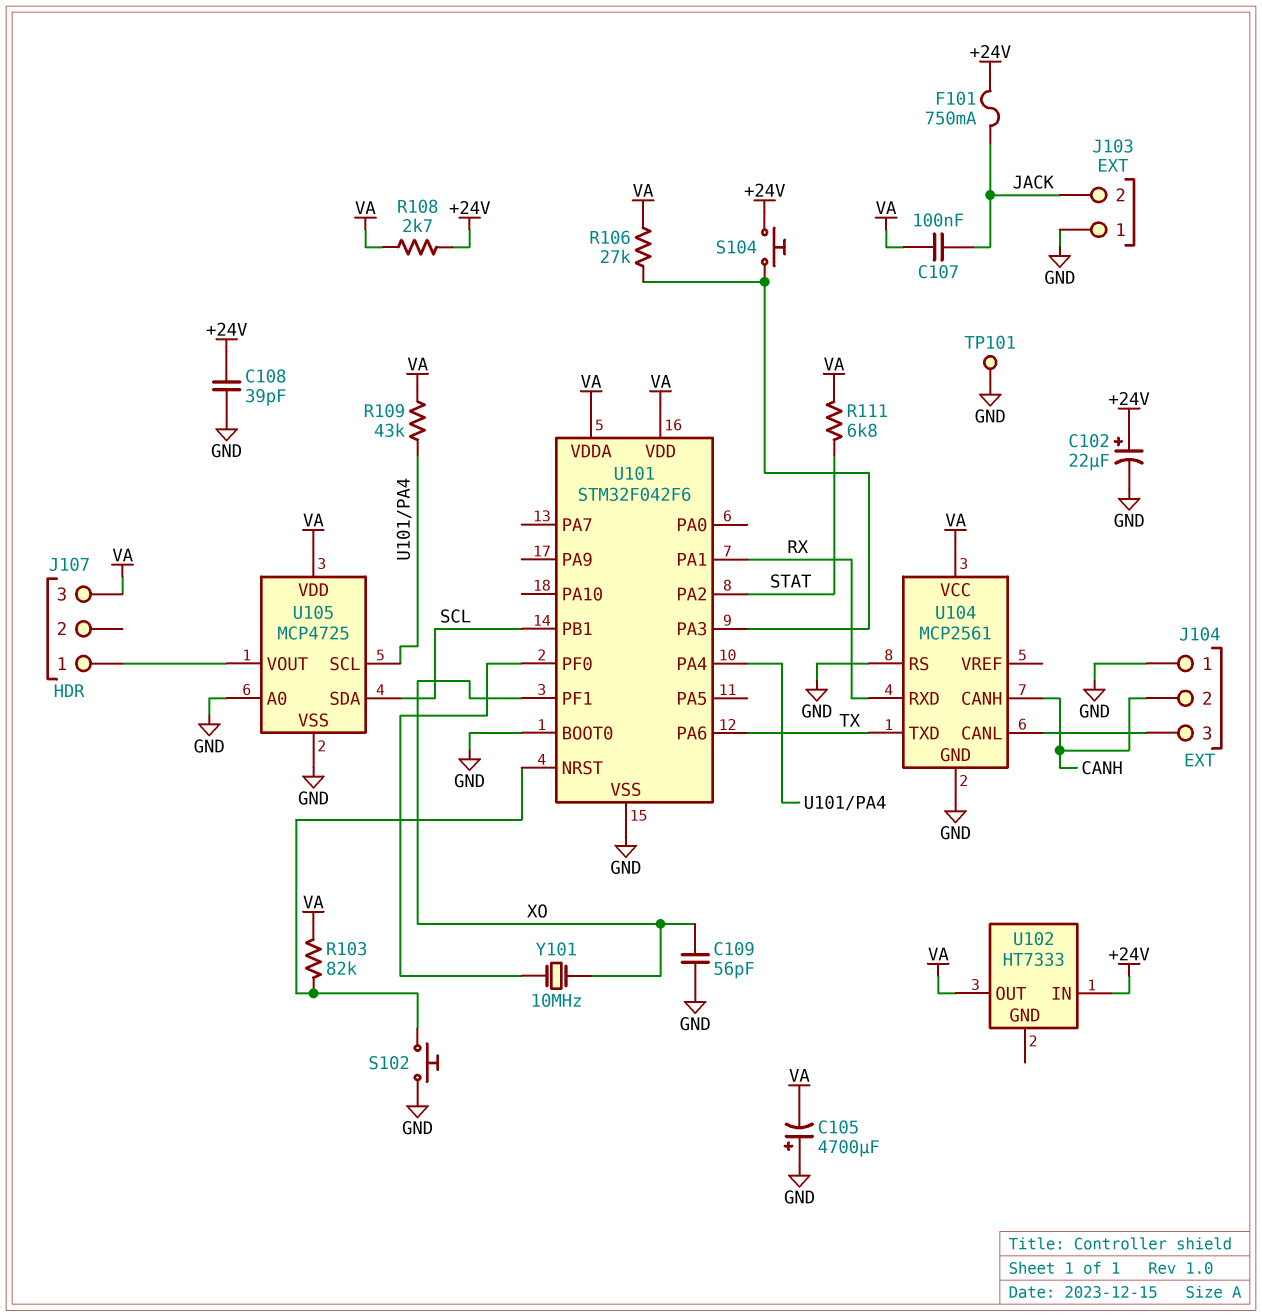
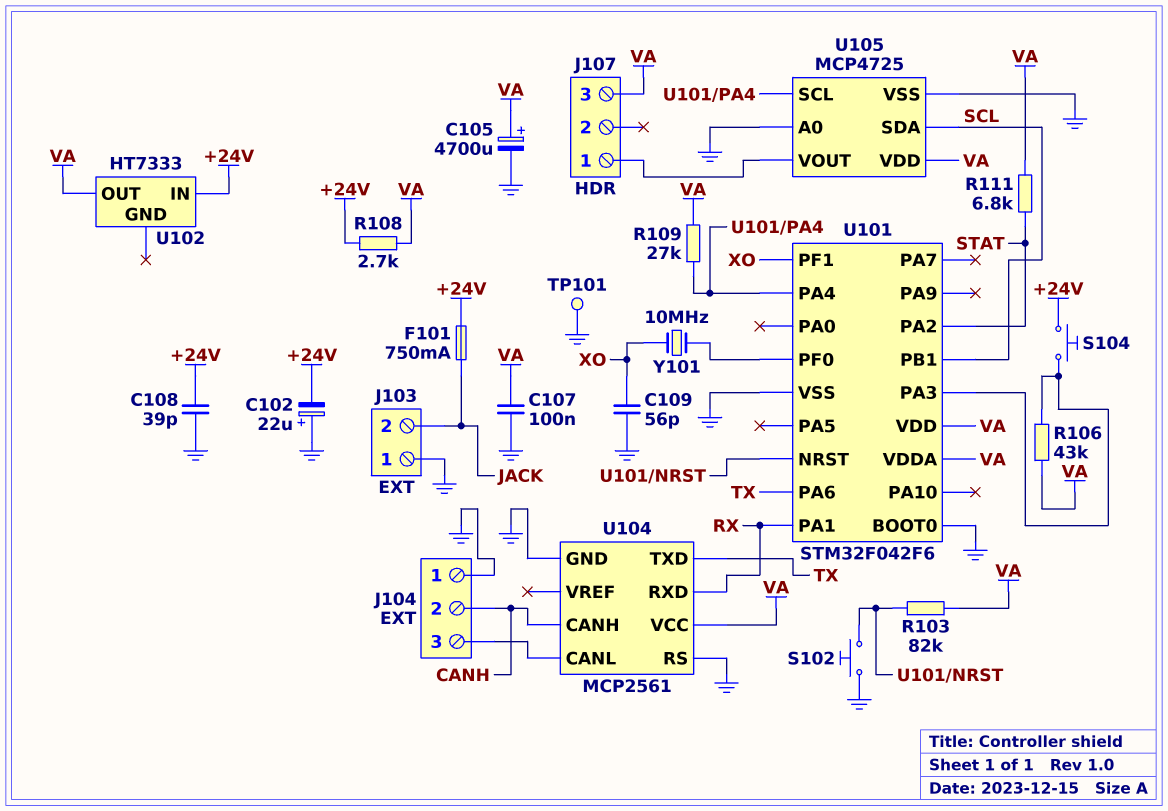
C102: 22uF (plus +24V, minus GND) -> 22uF (plus GND, minus +24V)
C105: 4700uF (plus GND, minus VA) -> 4700uF (plus VA, minus GND)
C107: 100nF (JACK, VA) -> 100nF (GND, VA)
R106: 27k (U101/PA3, VA) -> 43k (U101/PA3, VA)
R109: 43k (U101/PA4, VA) -> 27k (U101/PA4, VA)

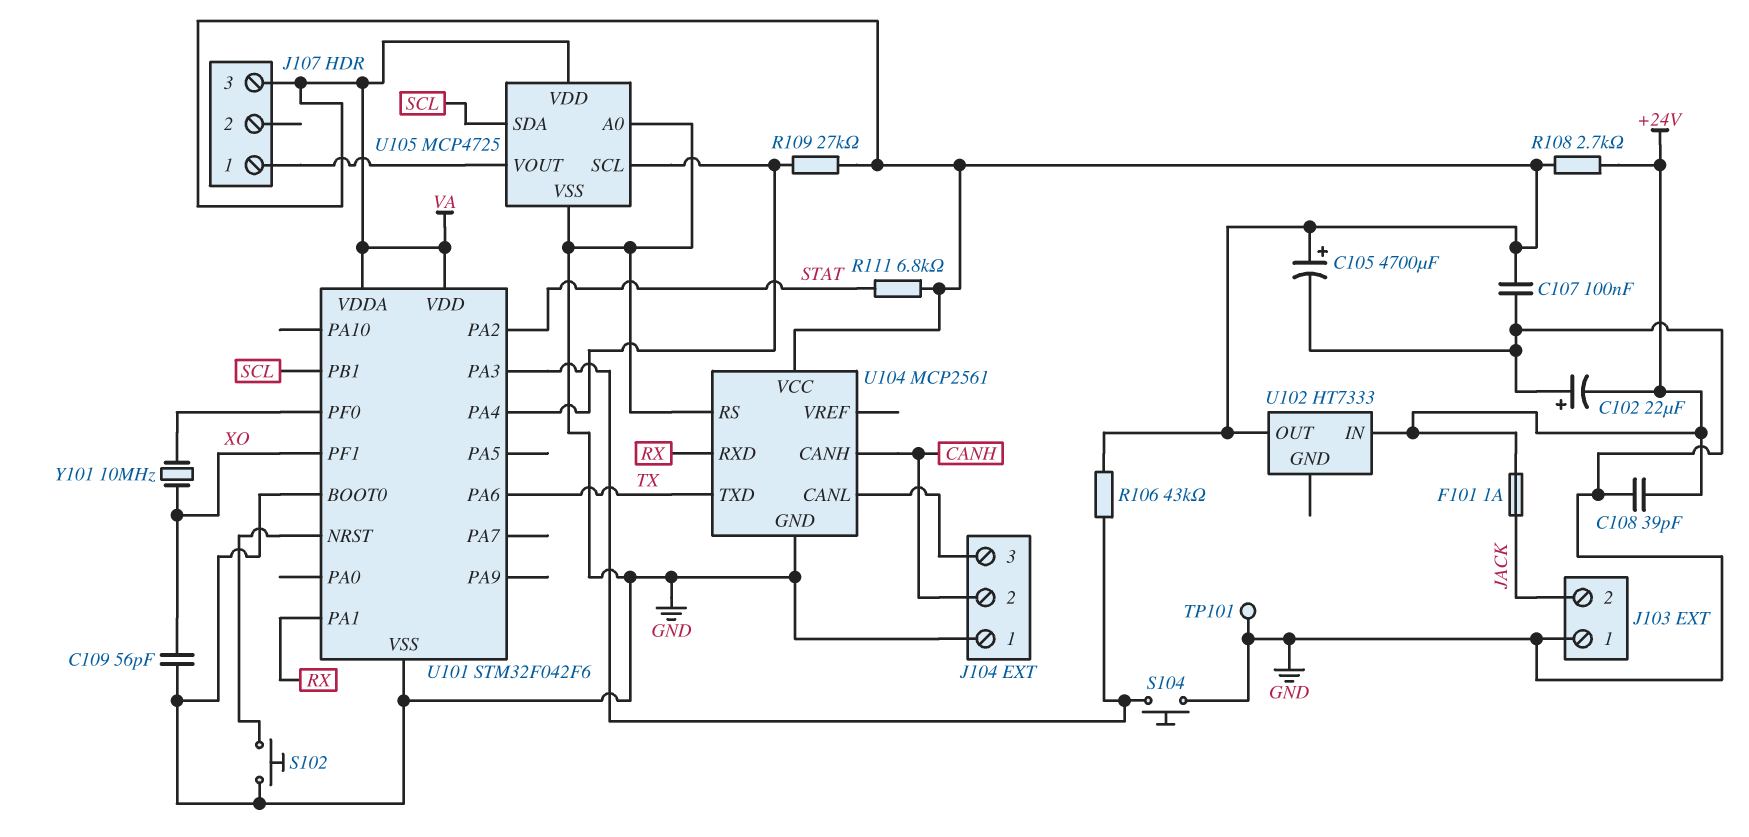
F101: 750mA (+24V, JACK) -> 1A (+24V, JACK)
R103: 82k (U101/NRST, VA) -> none
S104: button (+24V, U101/PA3) -> button (GND, U101/PA3)

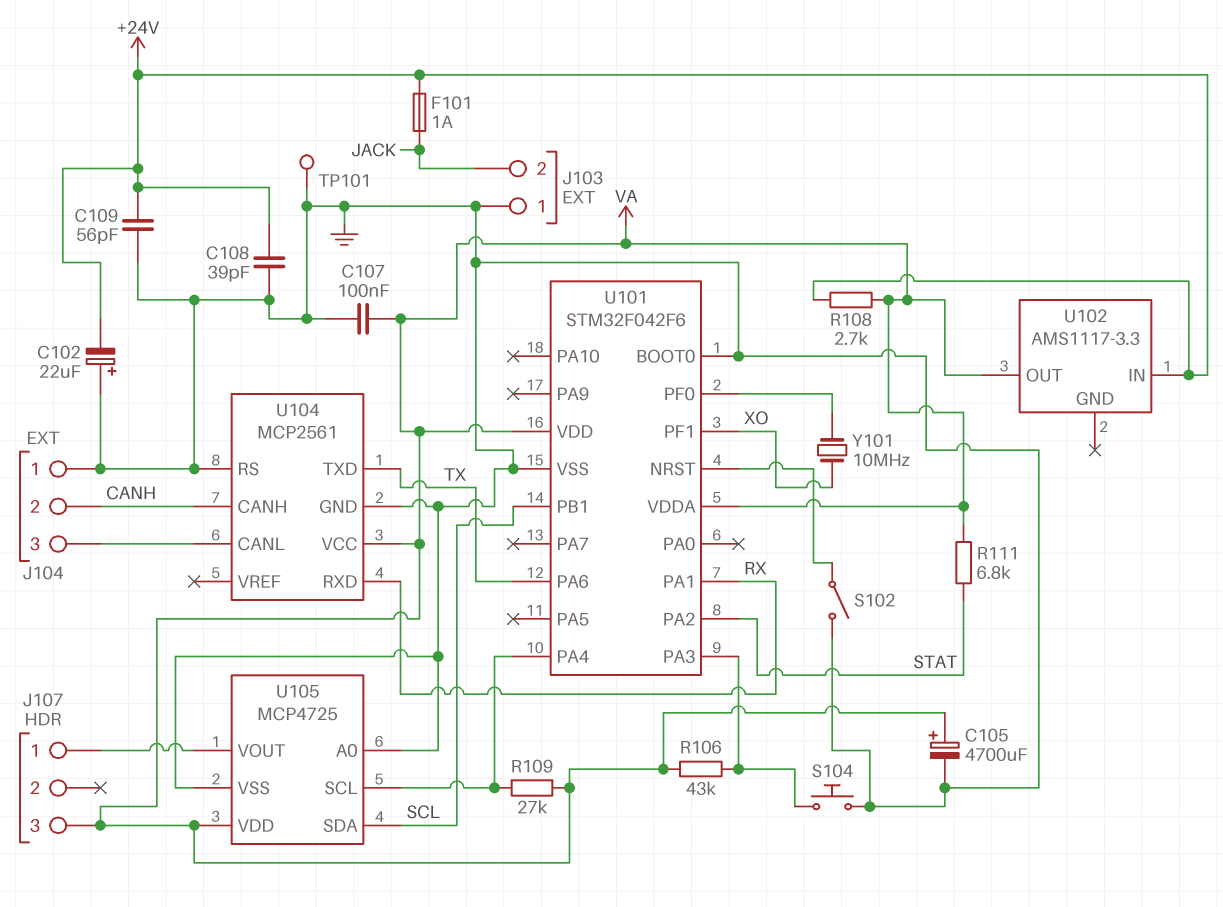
C109: 56pF (GND, XO) -> 56pF (+24V, GND)
S102: button (GND, U101/NRST) -> switch (GND, U101/NRST)
U102: HT7333 -> AMS1117-3.3

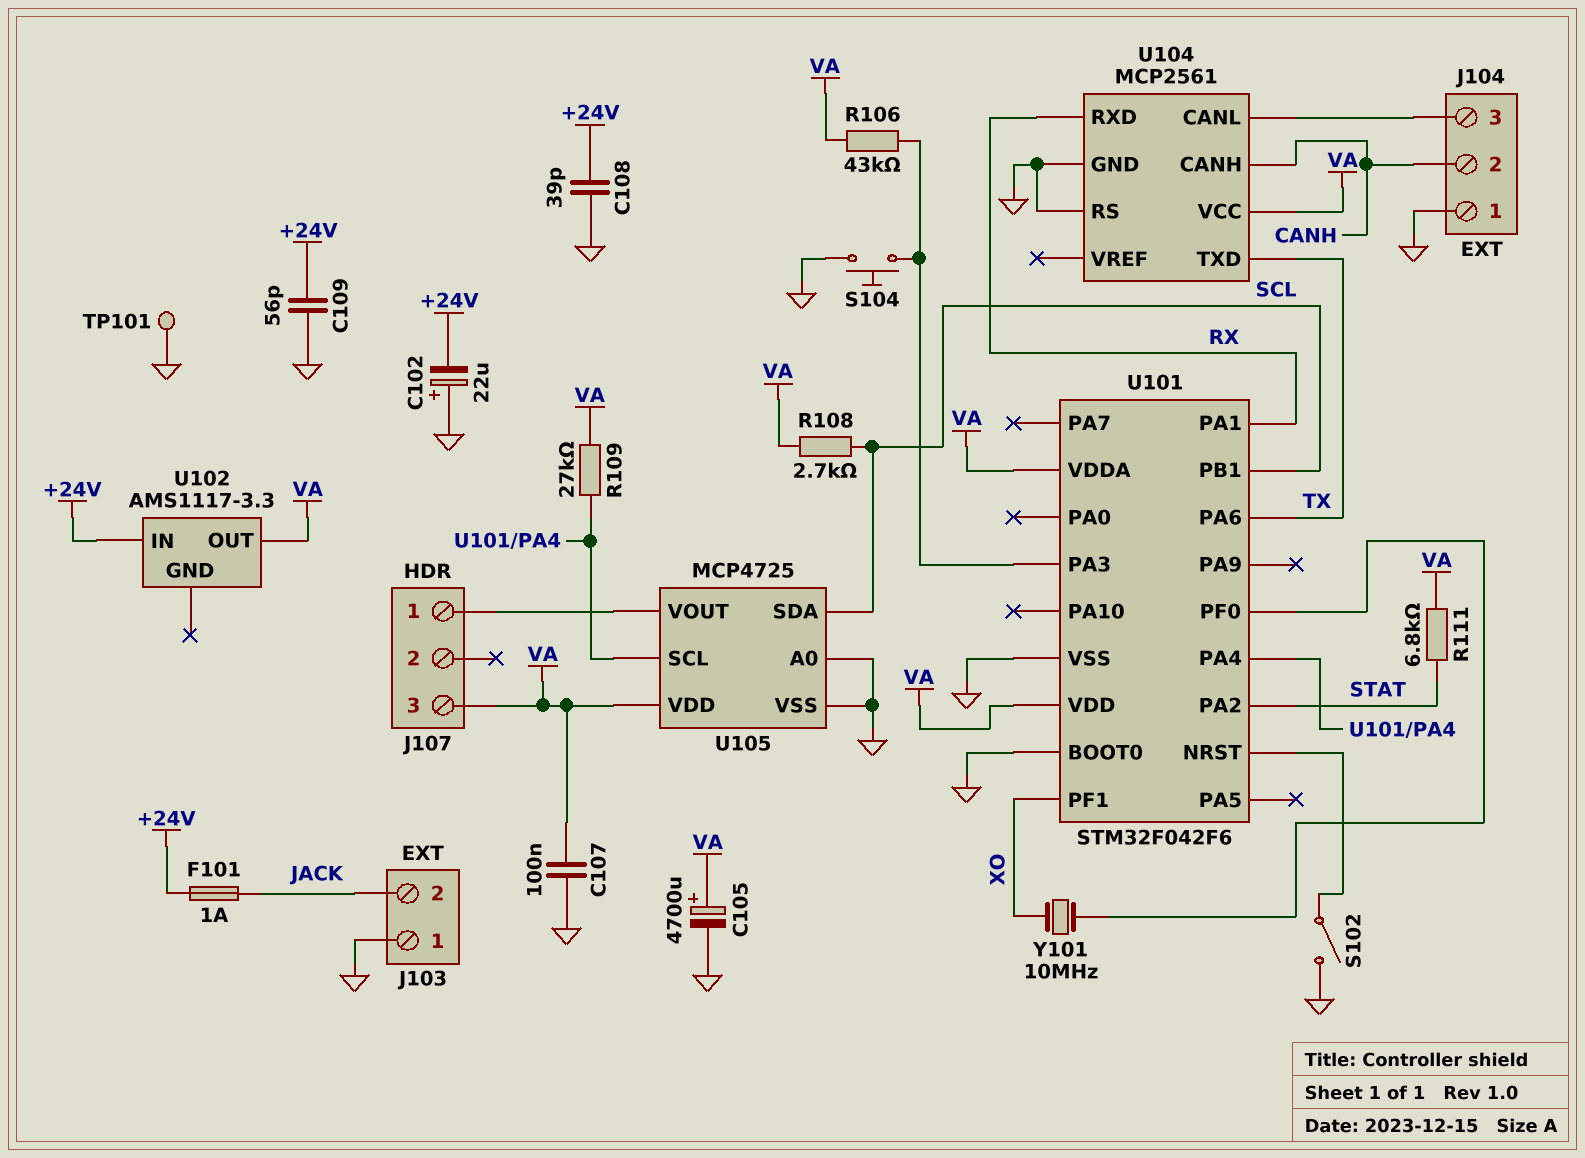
R108: 2.7k (+24V, VA) -> 2.7k (SCL, VA)

